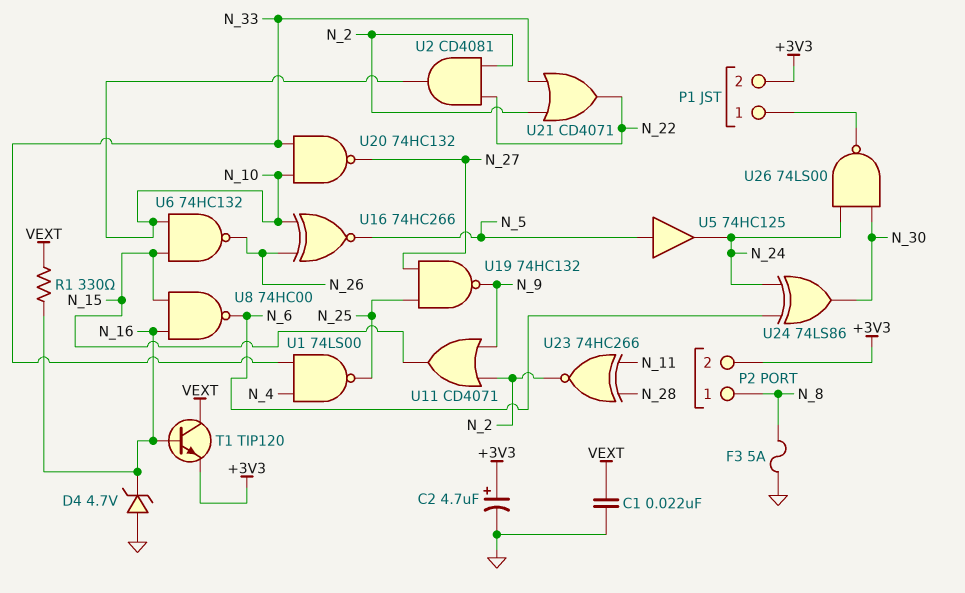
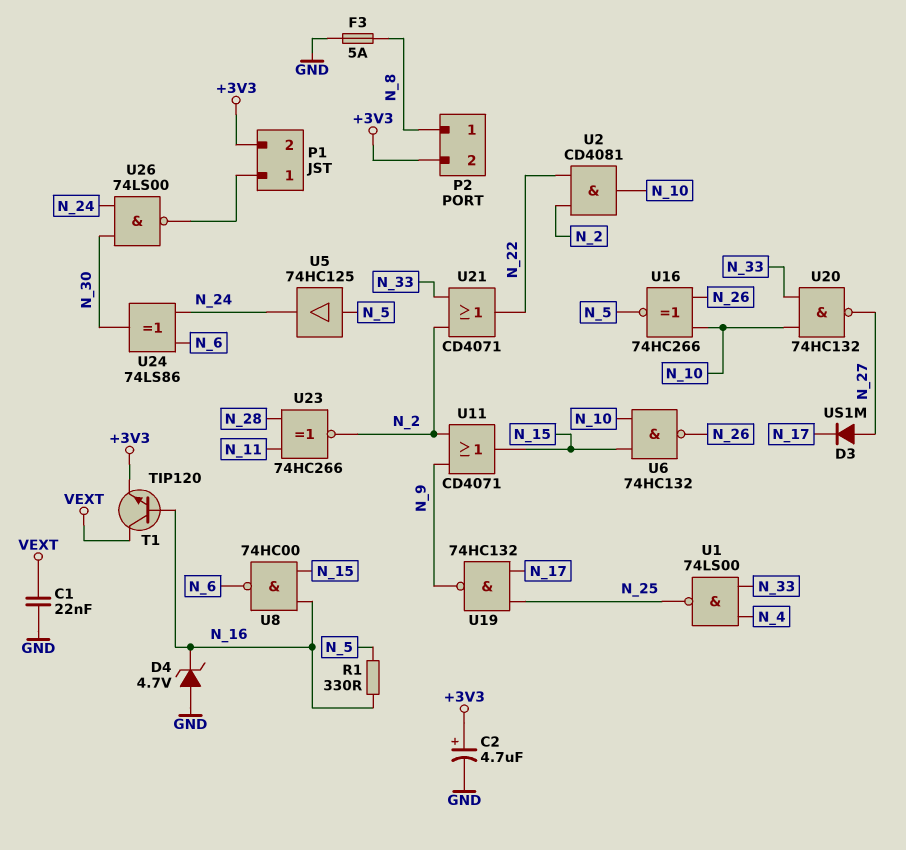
D3: none -> diode US1M (A N_27, K N_17)
R1: 330 (N_16, VEXT) -> 330 (N_5, N_16)
U19: NAND 74HC132 (in N_25, in N_27, out N_9) -> NAND 74HC132 (in N_17, in N_25, out N_9)

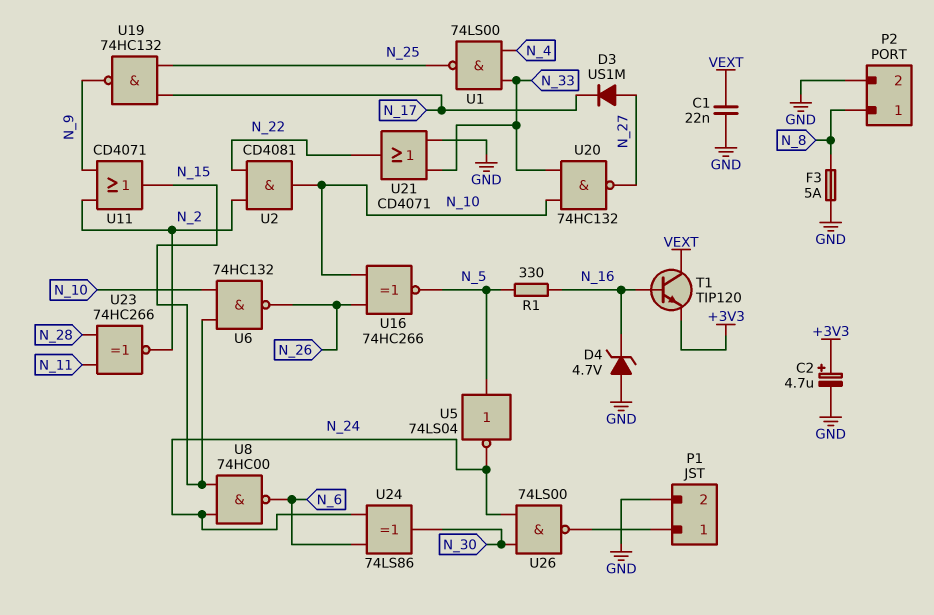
P1 pin 2: +3V3 -> GND
P2 pin 2: +3V3 -> GND
U5: buffer 74HC125 (in N_5, out N_24) -> NOT 74LS04 (in N_5, out N_24)
U8: NAND 74HC00 (in N_15, in N_16, out N_6) -> NAND 74HC00 (in N_15, in N_24, out N_6)
U21: OR CD4071 (in N_2, in N_33, out N_22) -> OR CD4071 (in GND, in N_33, out N_22)

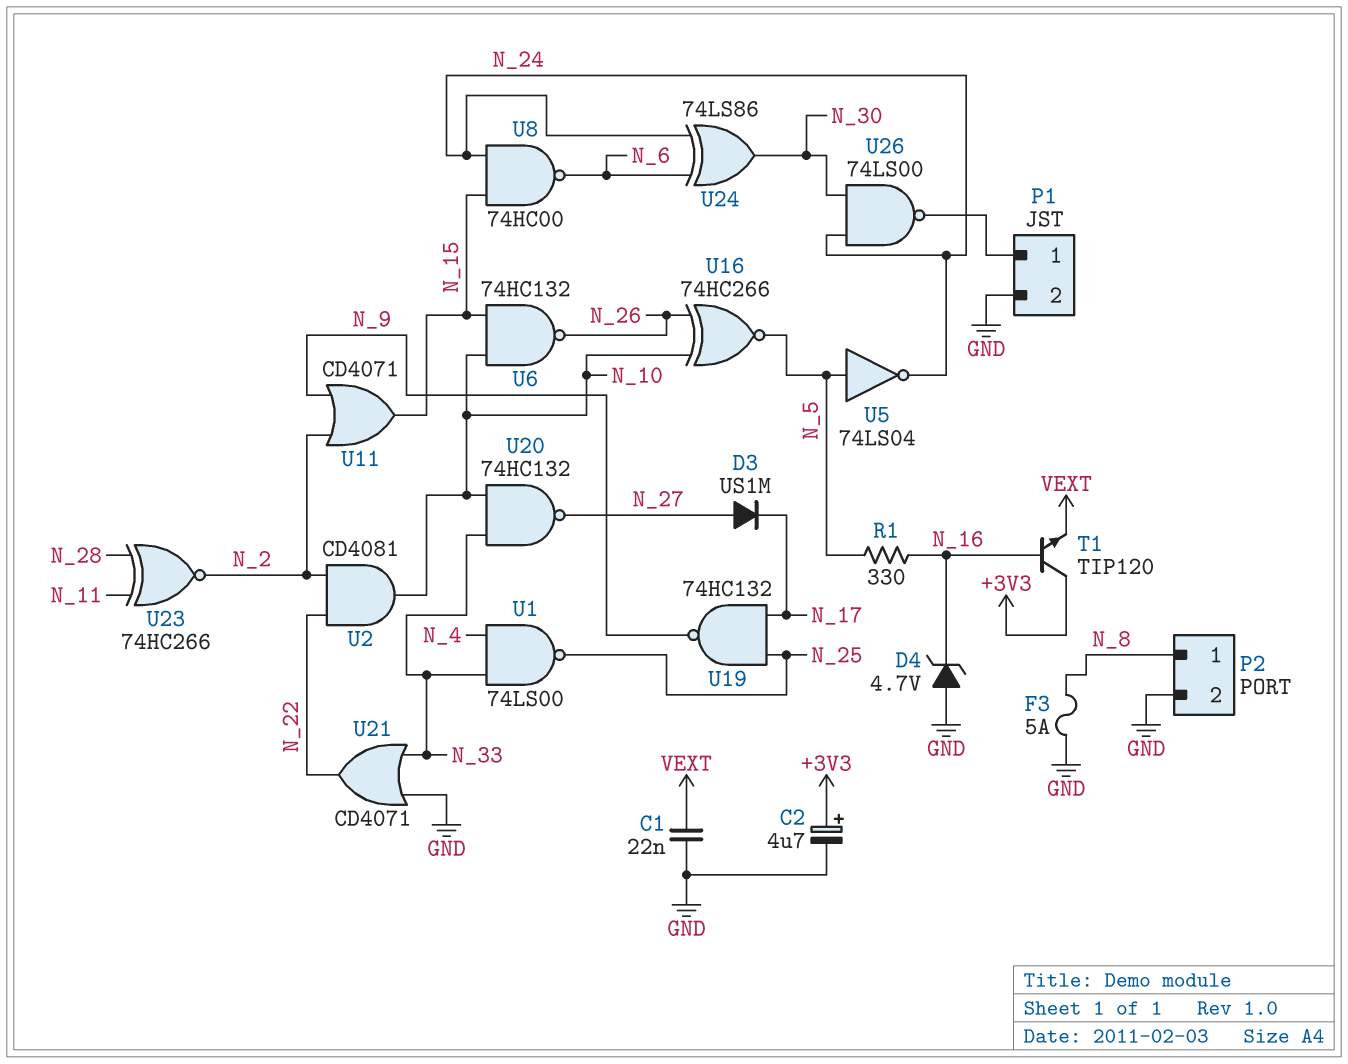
T1: NPN TIP120 (B N_16, C VEXT, E +3V3) -> NPN TIP120 (B N_16, C +3V3, E VEXT)

